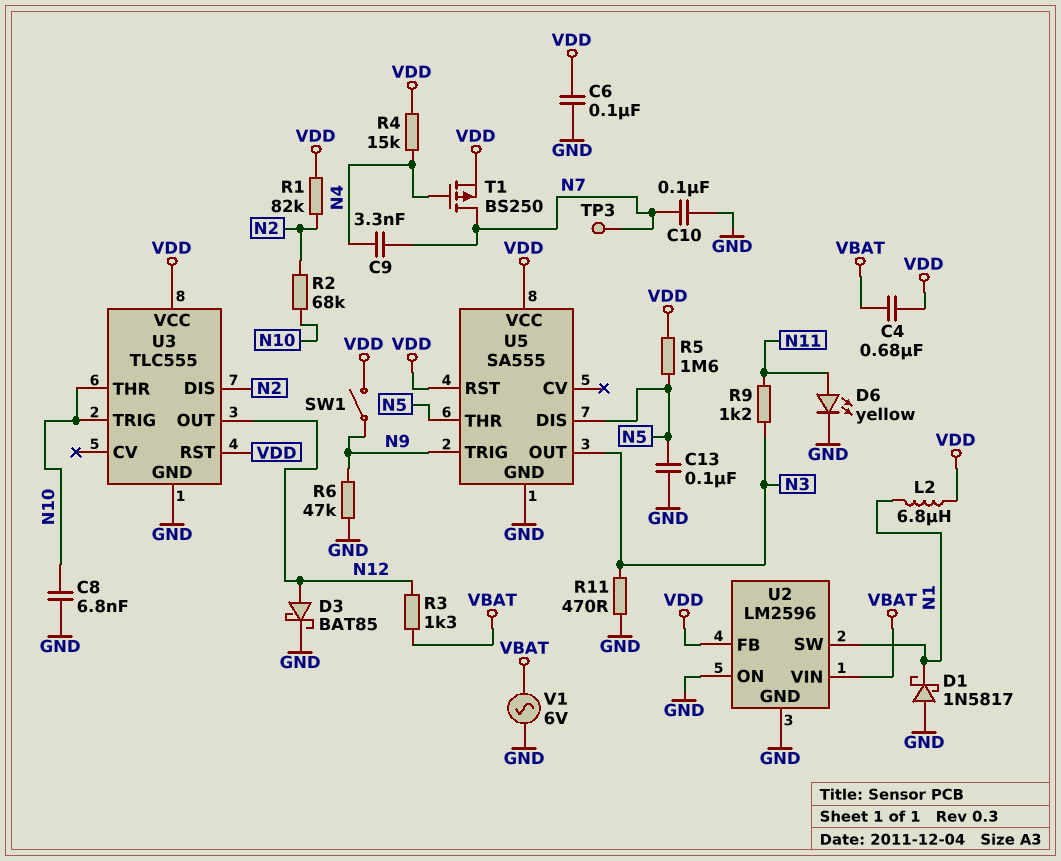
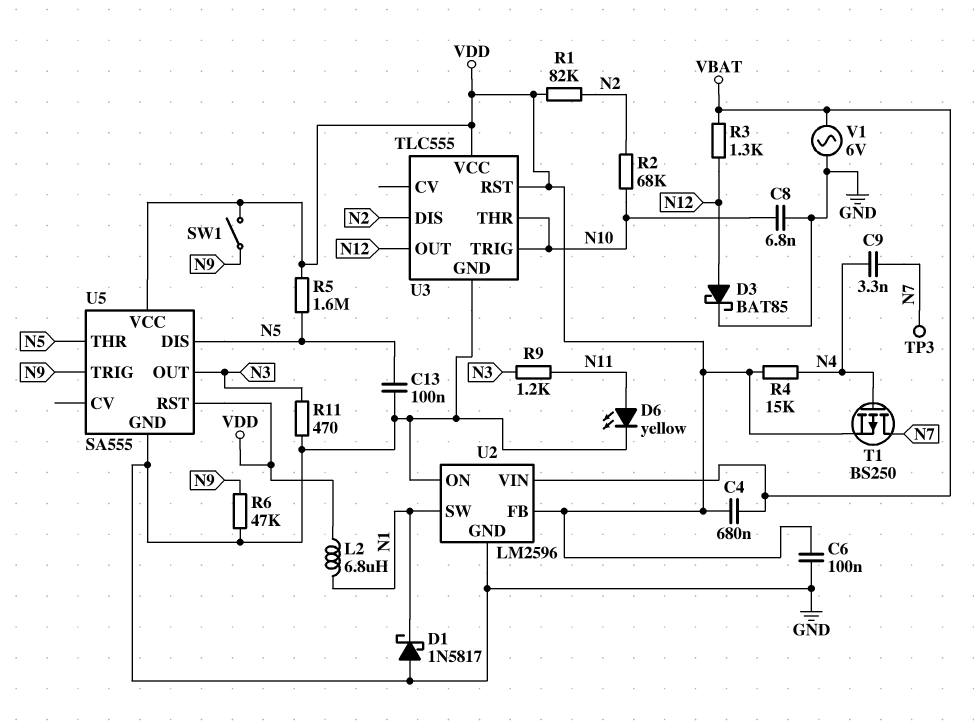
C10: 100nF (GND, N7) -> none

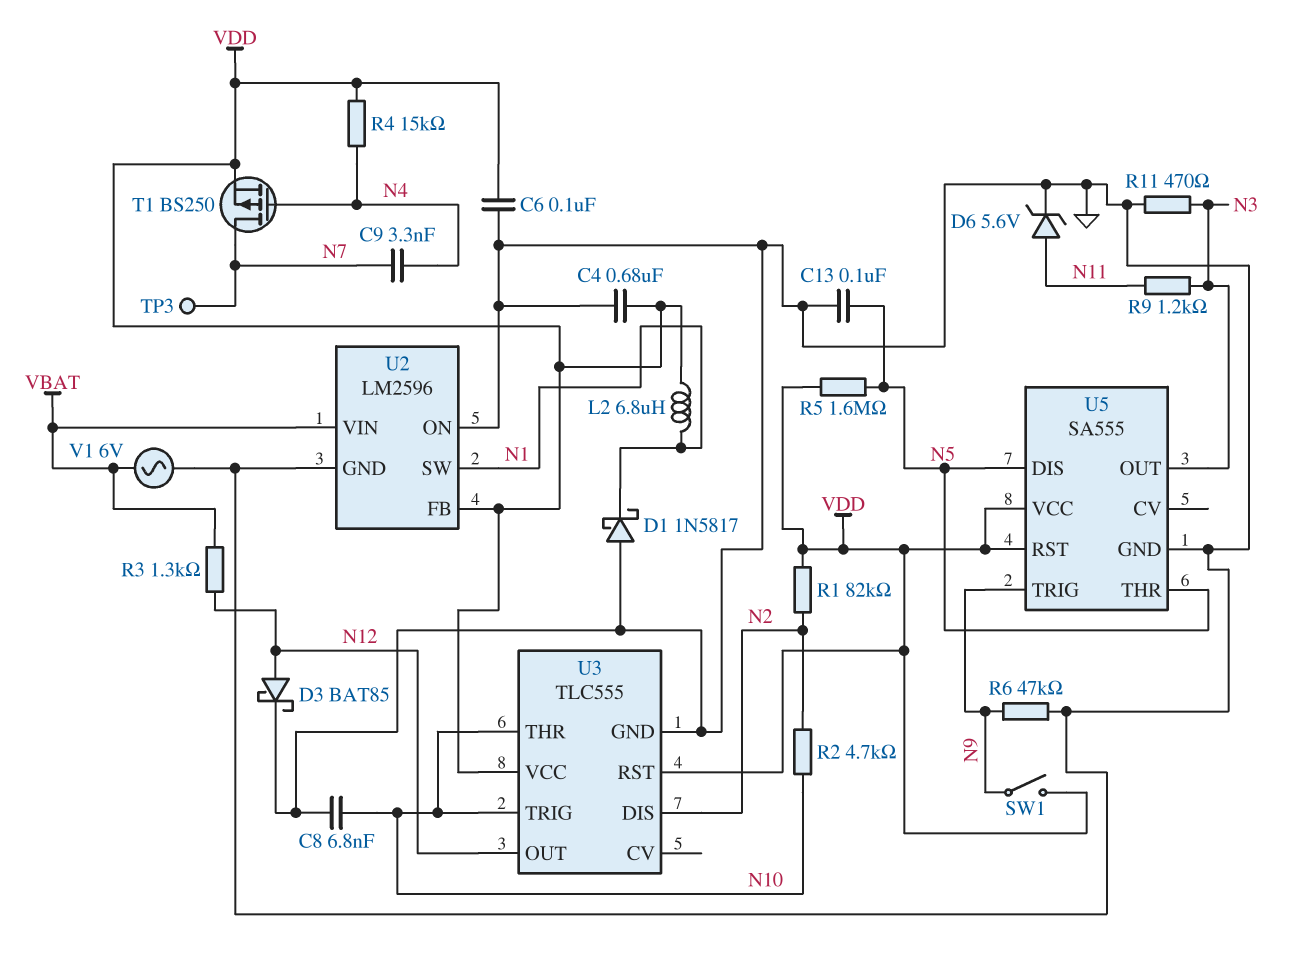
C4: 680nF (VBAT, VDD) -> 680nF (GND, VDD)
D6: LED yellow (A N11, K GND) -> zener 5.6V (A N11, K GND)
R2: 68k (N2, N10) -> 4.7k (N2, N10)

